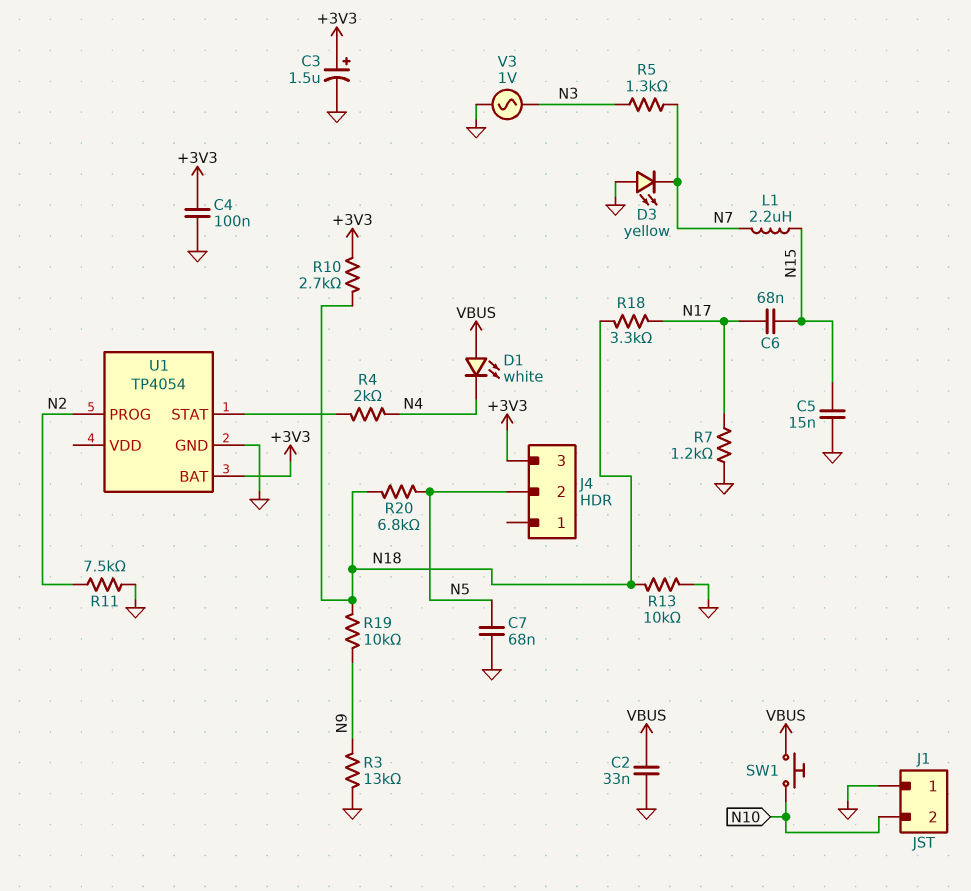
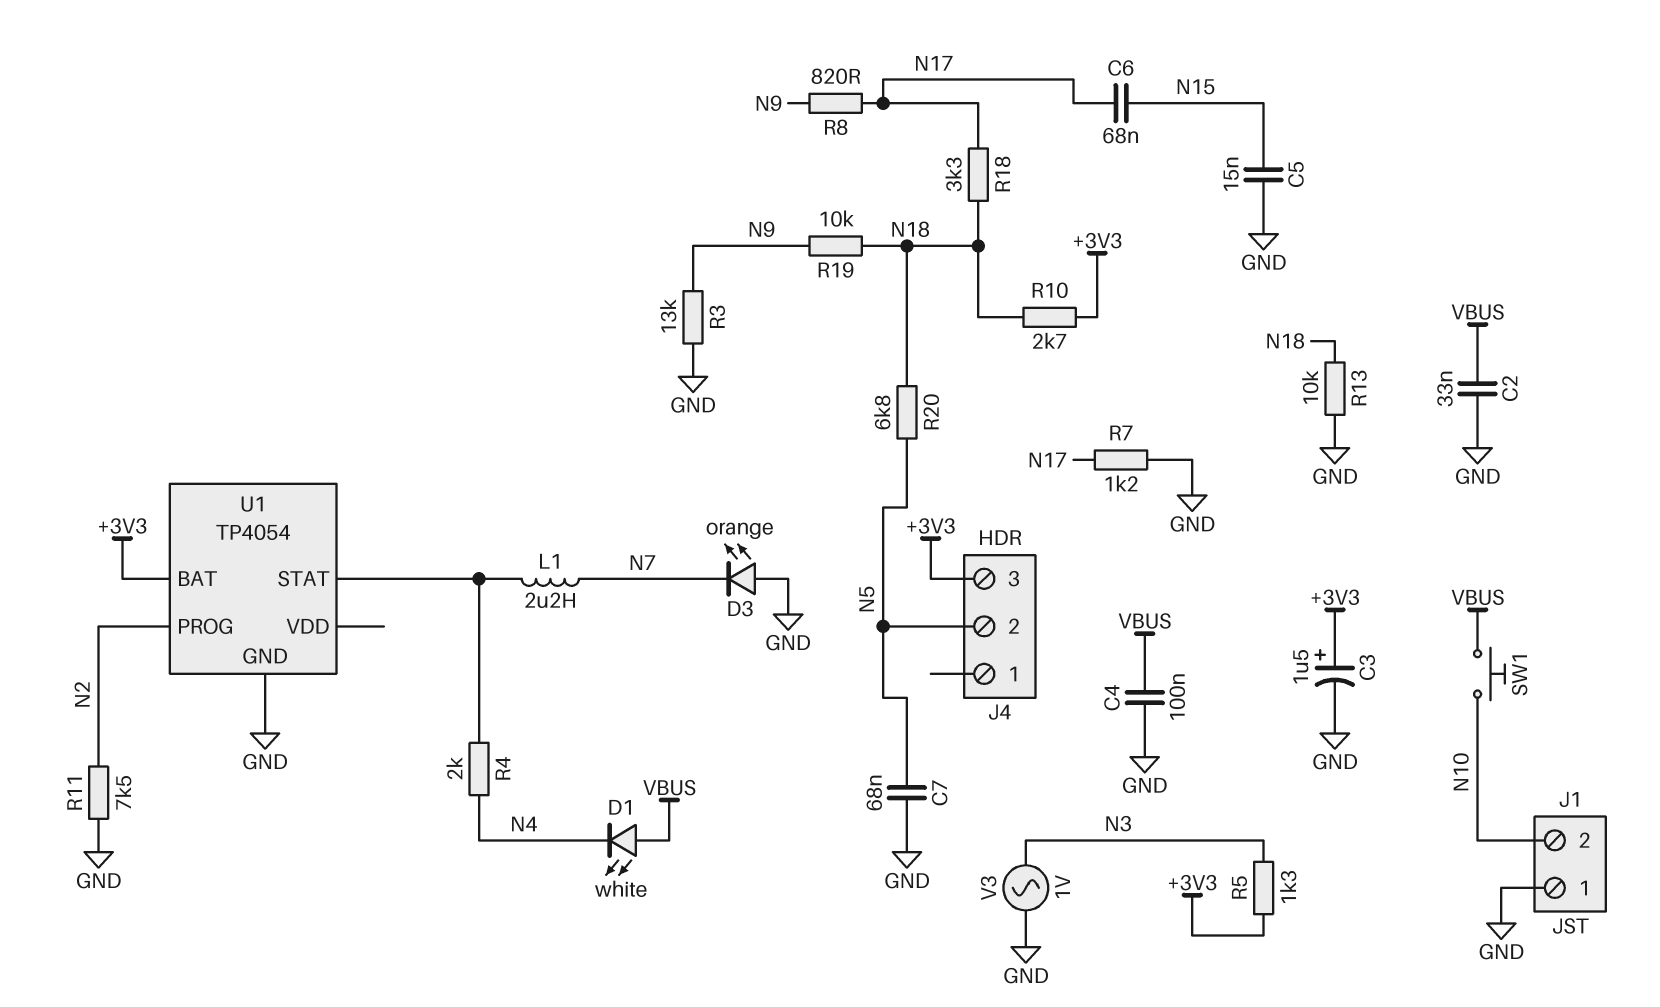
C4: 100nF (+3V3, GND) -> 100nF (GND, VBUS)
D3: LED yellow (A GND, K N7) -> LED orange (A GND, K N7)
L1: 2.2uH (N7, N15) -> 2.2uH (N7, U1/STAT)
R5: 1.3k (N3, N7) -> 1.3k (+3V3, N3)
R8: none -> 820 (N9, N17)

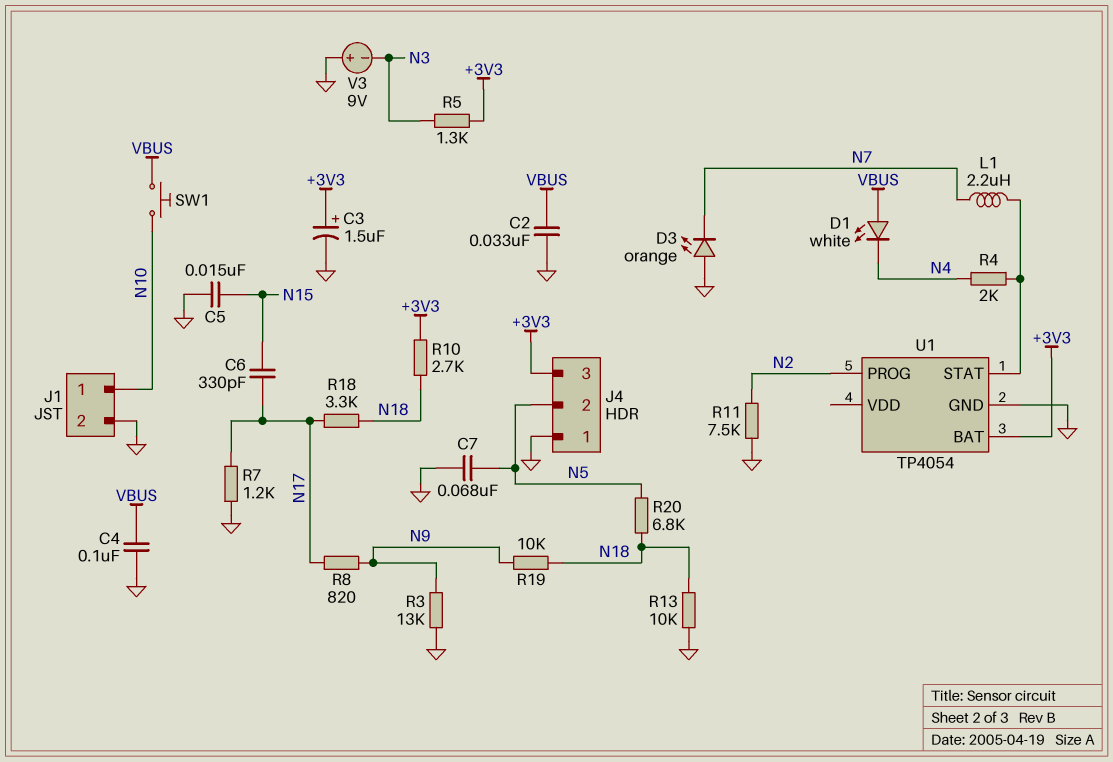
C6: 68nF (N15, N17) -> 330pF (N15, N17)
J1 pin 1: GND -> N10
J1 pin 2: N10 -> GND
J4 pin 1: none -> GND
V3: AC 1V (GND, N3) -> 9V (plus GND, minus N3)

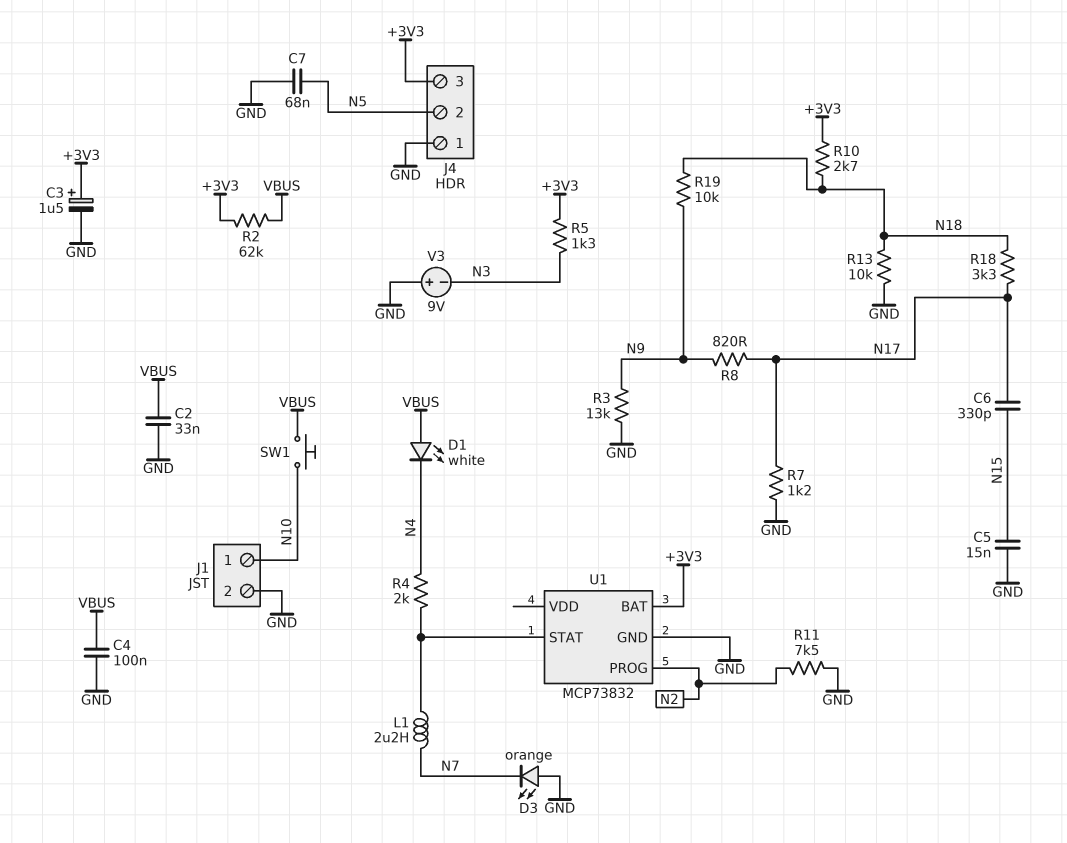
R2: none -> 62k (+3V3, VBUS)
R20: 6.8k (N5, N18) -> none
U1: TP4054 -> MCP73832

